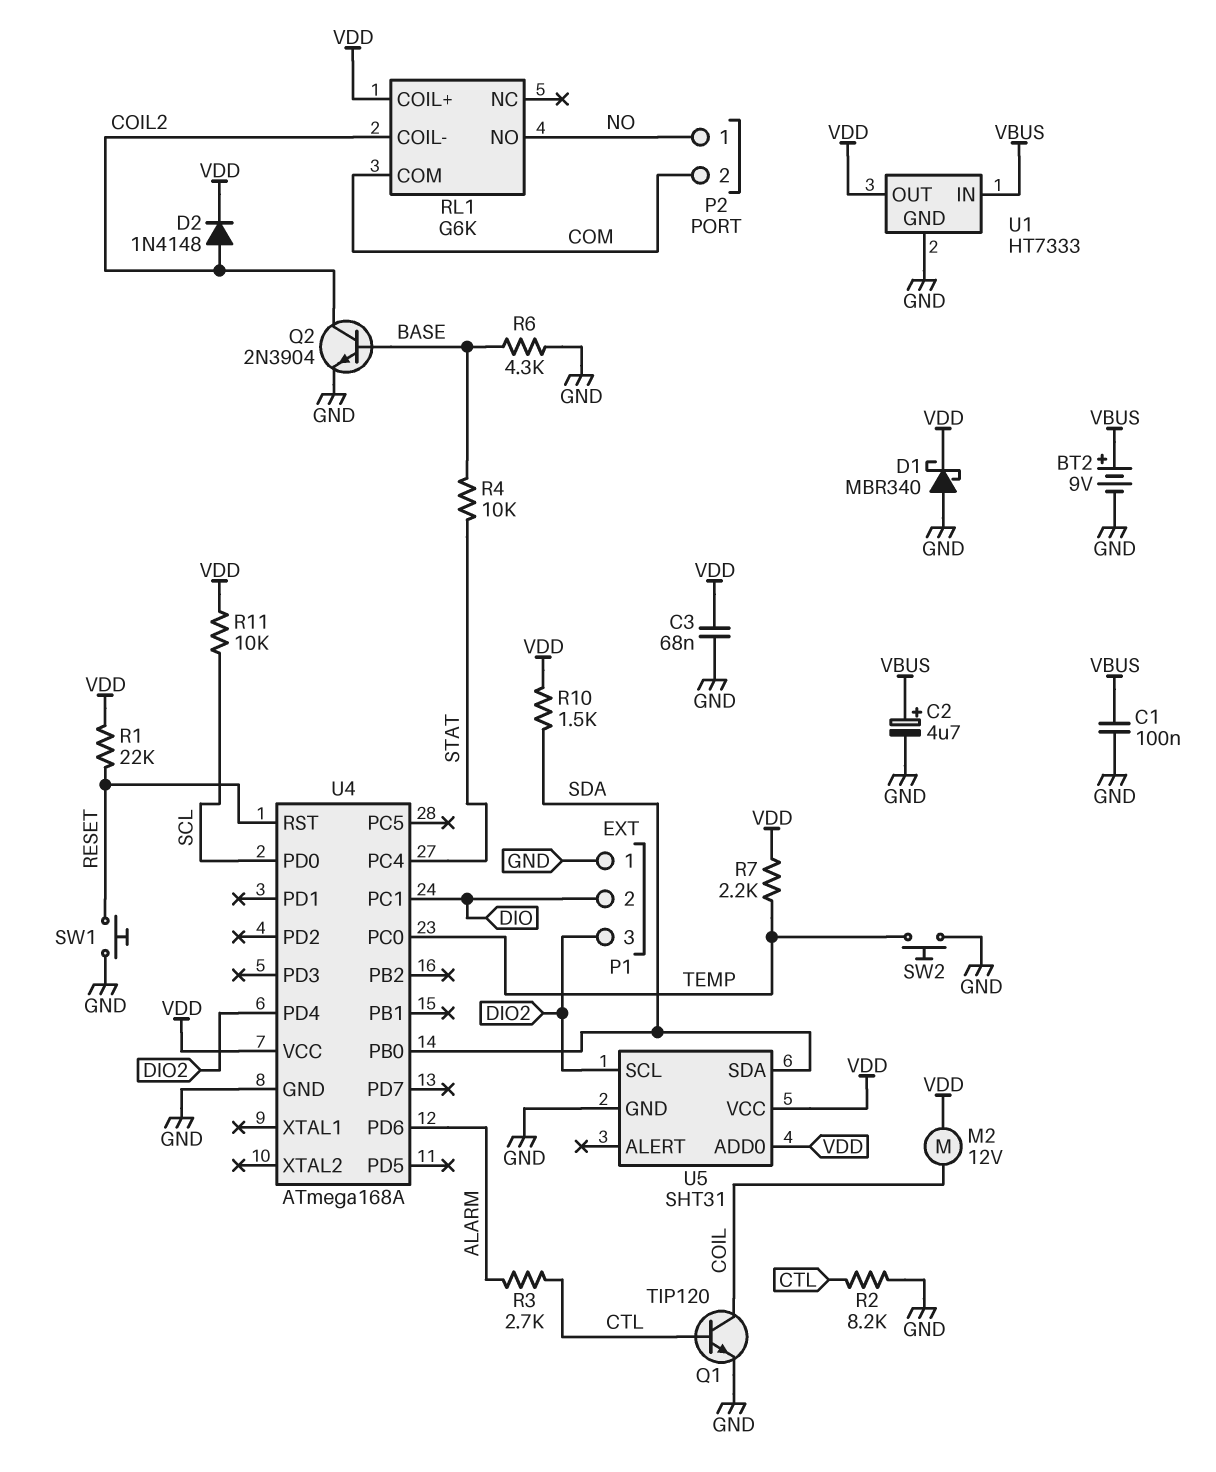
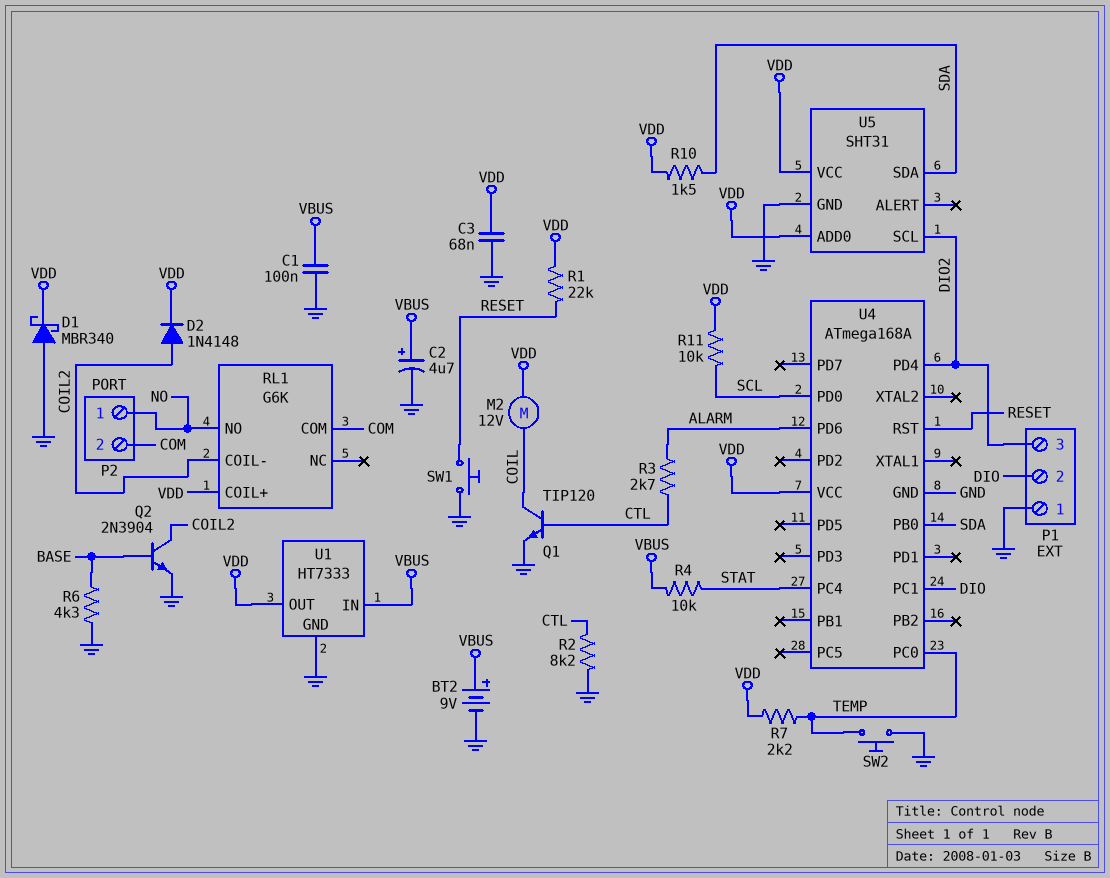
R4: 10k (BASE, STAT) -> 10k (STAT, VBUS)

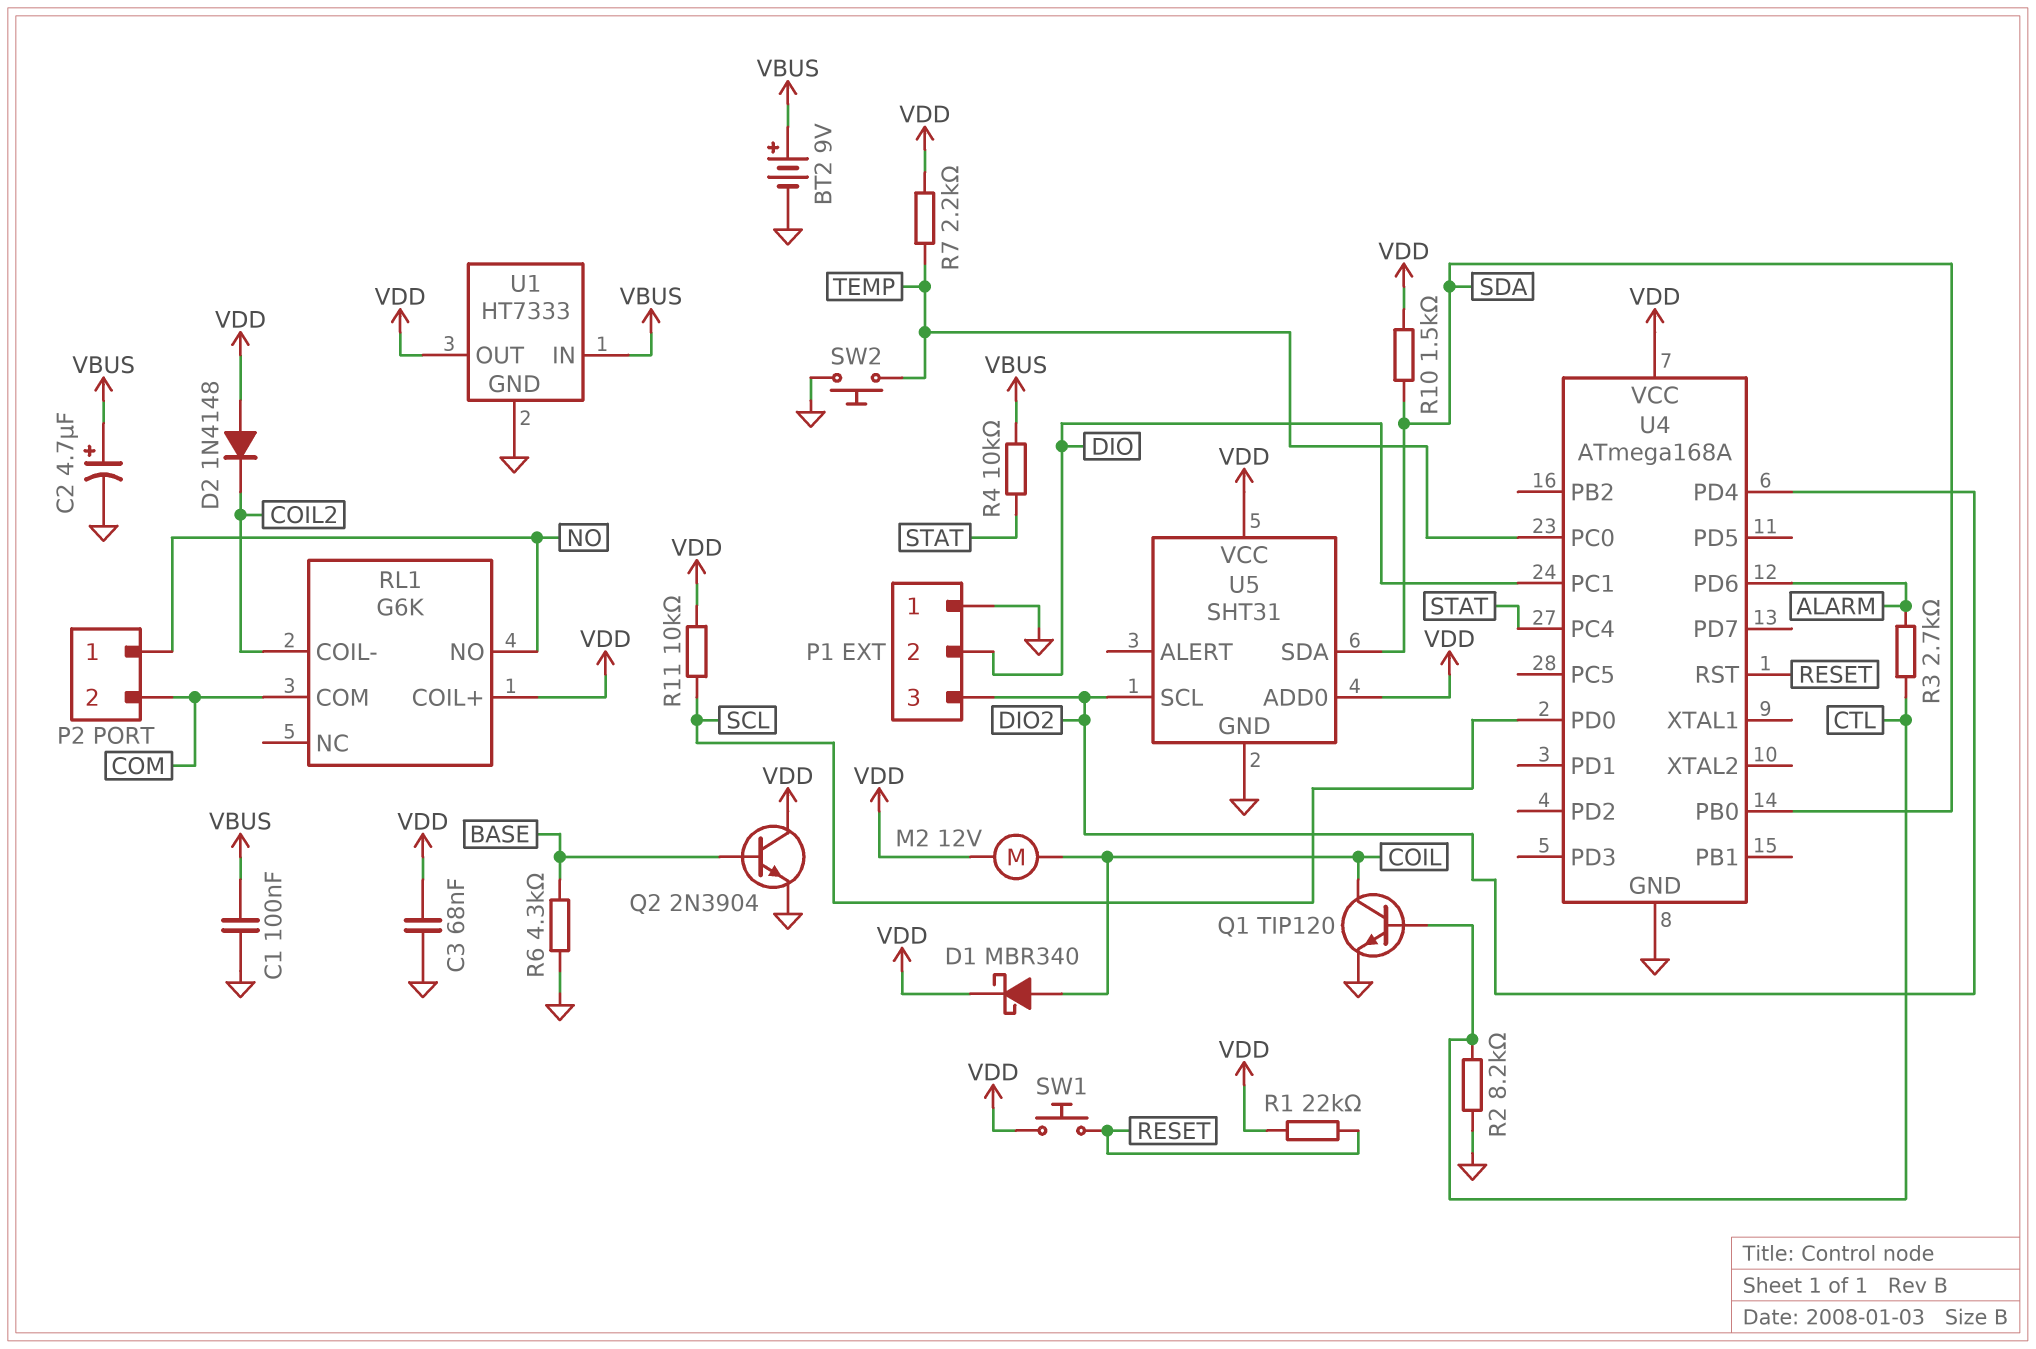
D1: schottky MBR340 (A GND, K VDD) -> schottky MBR340 (A COIL, K VDD)
D2: diode 1N4148 (A COIL2, K VDD) -> diode 1N4148 (A VDD, K COIL2)
Q2: NPN 2N3904 (B BASE, C COIL2, E GND) -> NPN 2N3904 (B BASE, C VDD, E GND)
SW1: button (GND, RESET) -> button (RESET, VDD)

